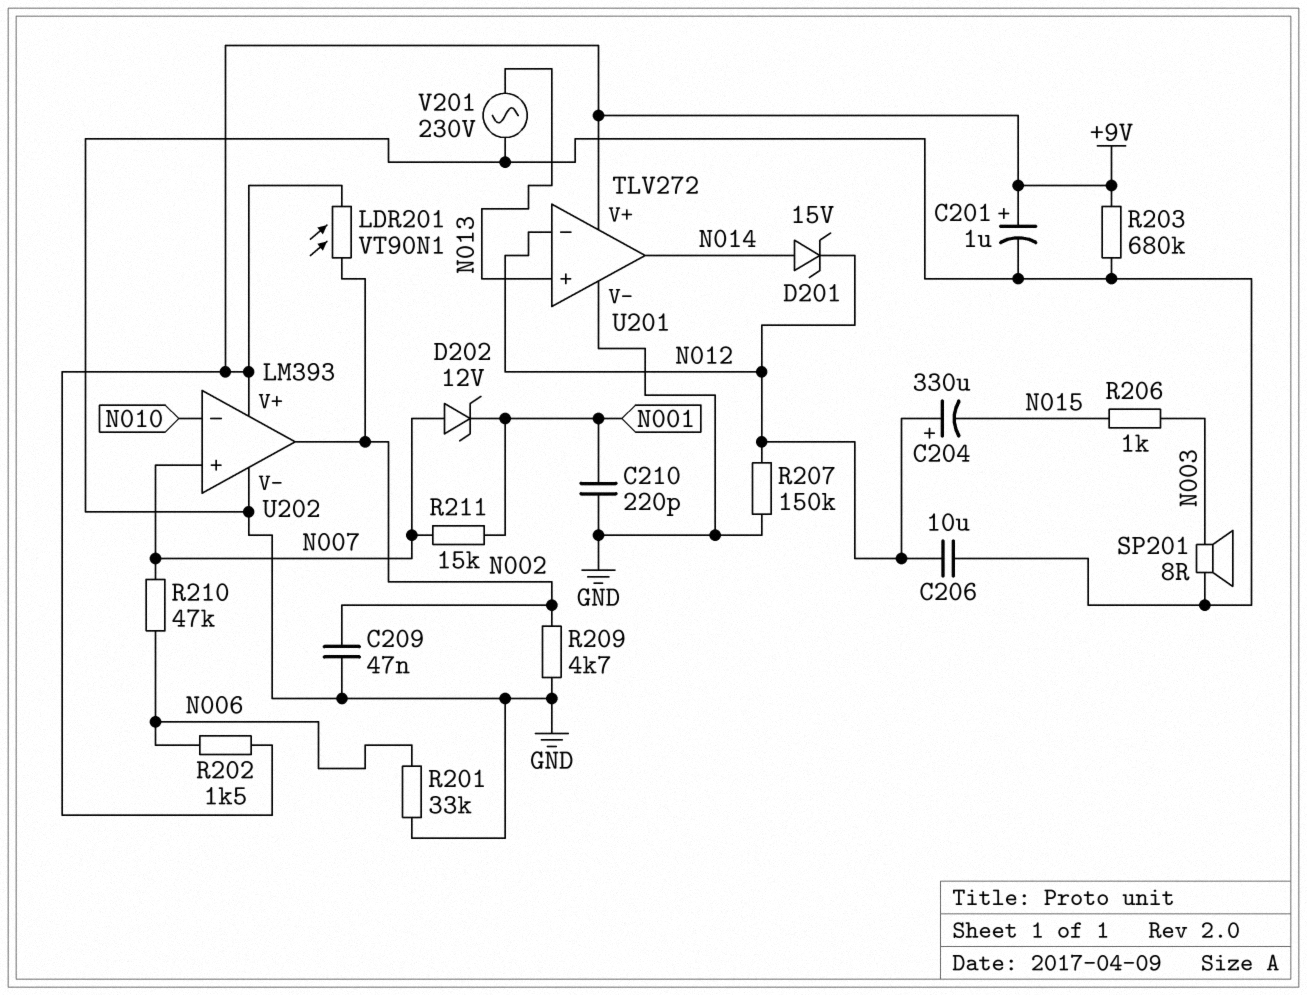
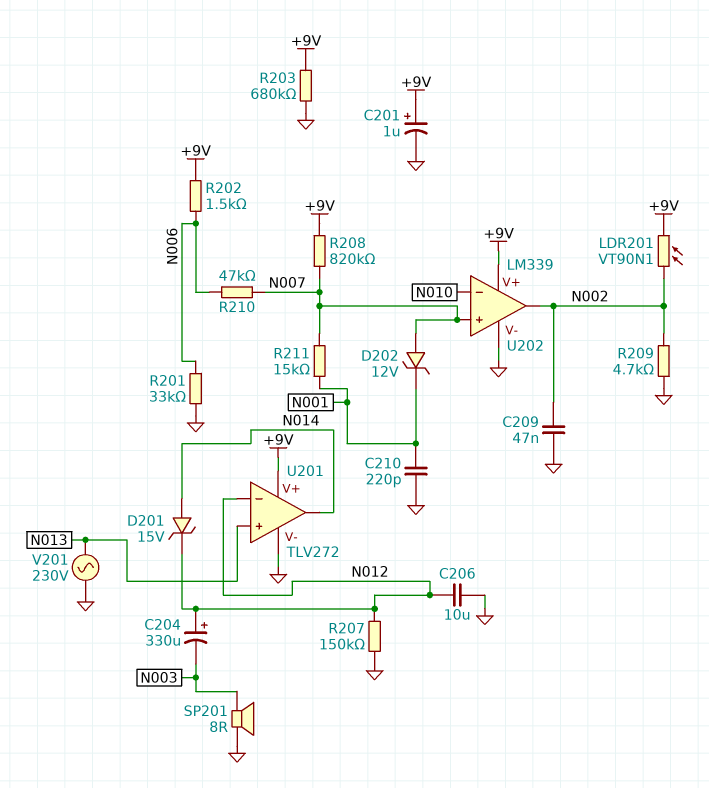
C204: 330uF (plus N012, minus N015) -> 330uF (plus N012, minus N003)
R206: 1k (N003, N015) -> none
R208: none -> 820k (+9V, N007)
U202: LM393 -> LM339

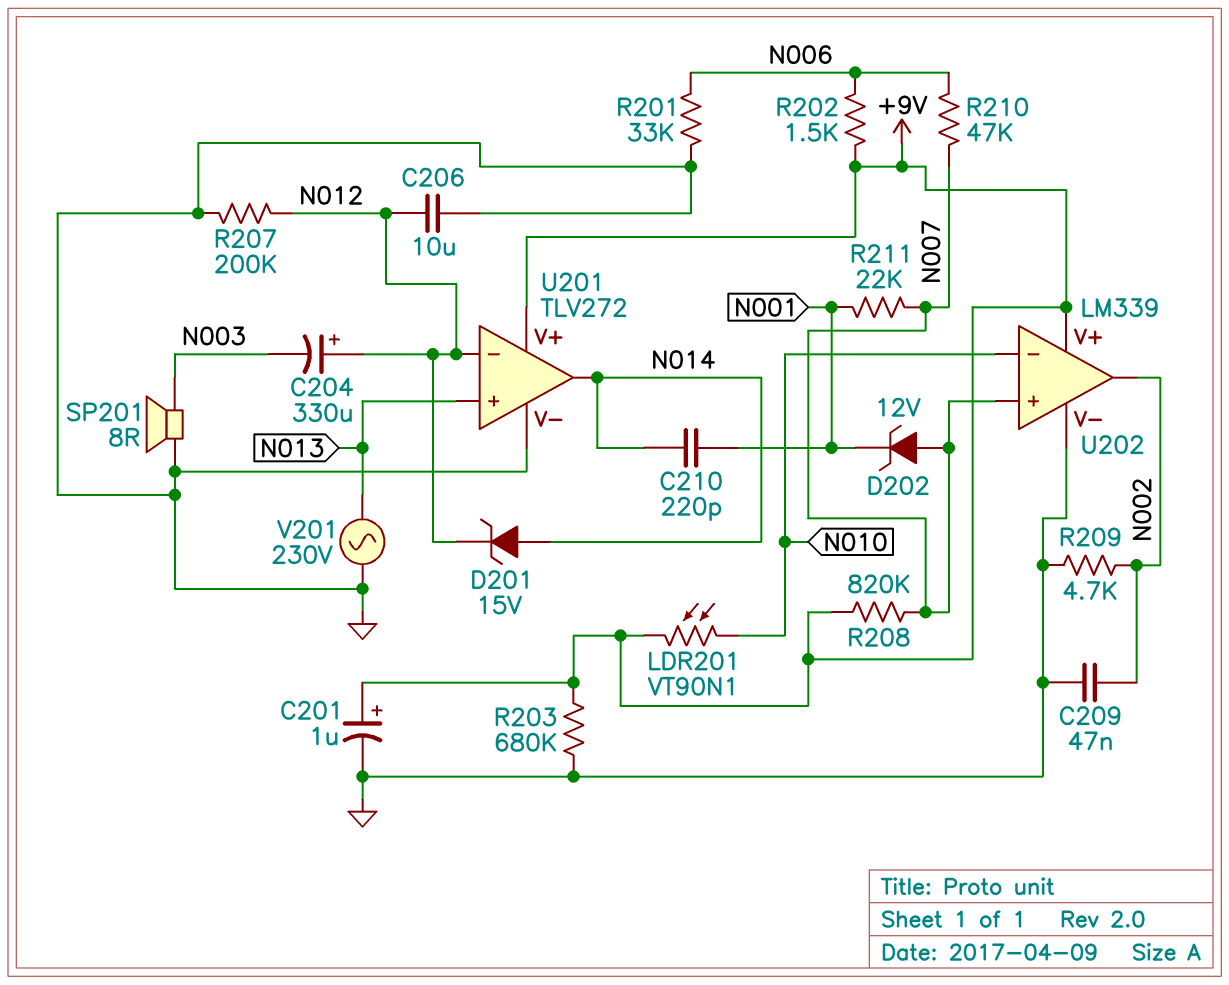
C210: 220pF (GND, N001) -> 220pF (N001, N014)
LDR201: VT90N1 (+9V, N002) -> VT90N1 (+9V, N010)
R207: 150k (GND, N012) -> 200k (GND, N012)
R211: 15k (N001, N007) -> 22k (N001, N007)

